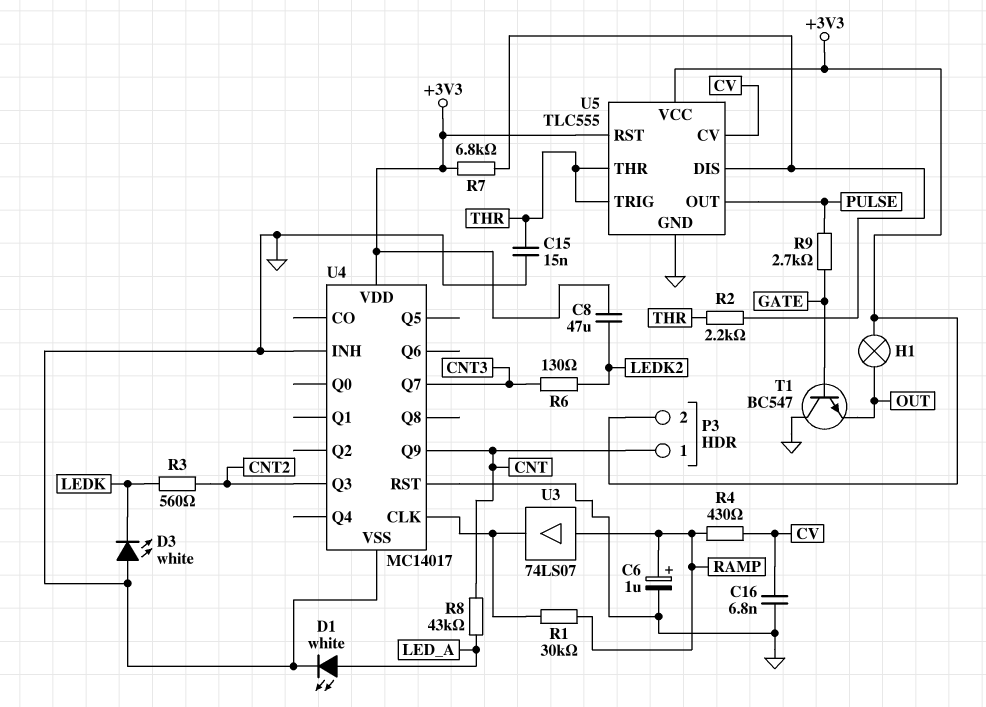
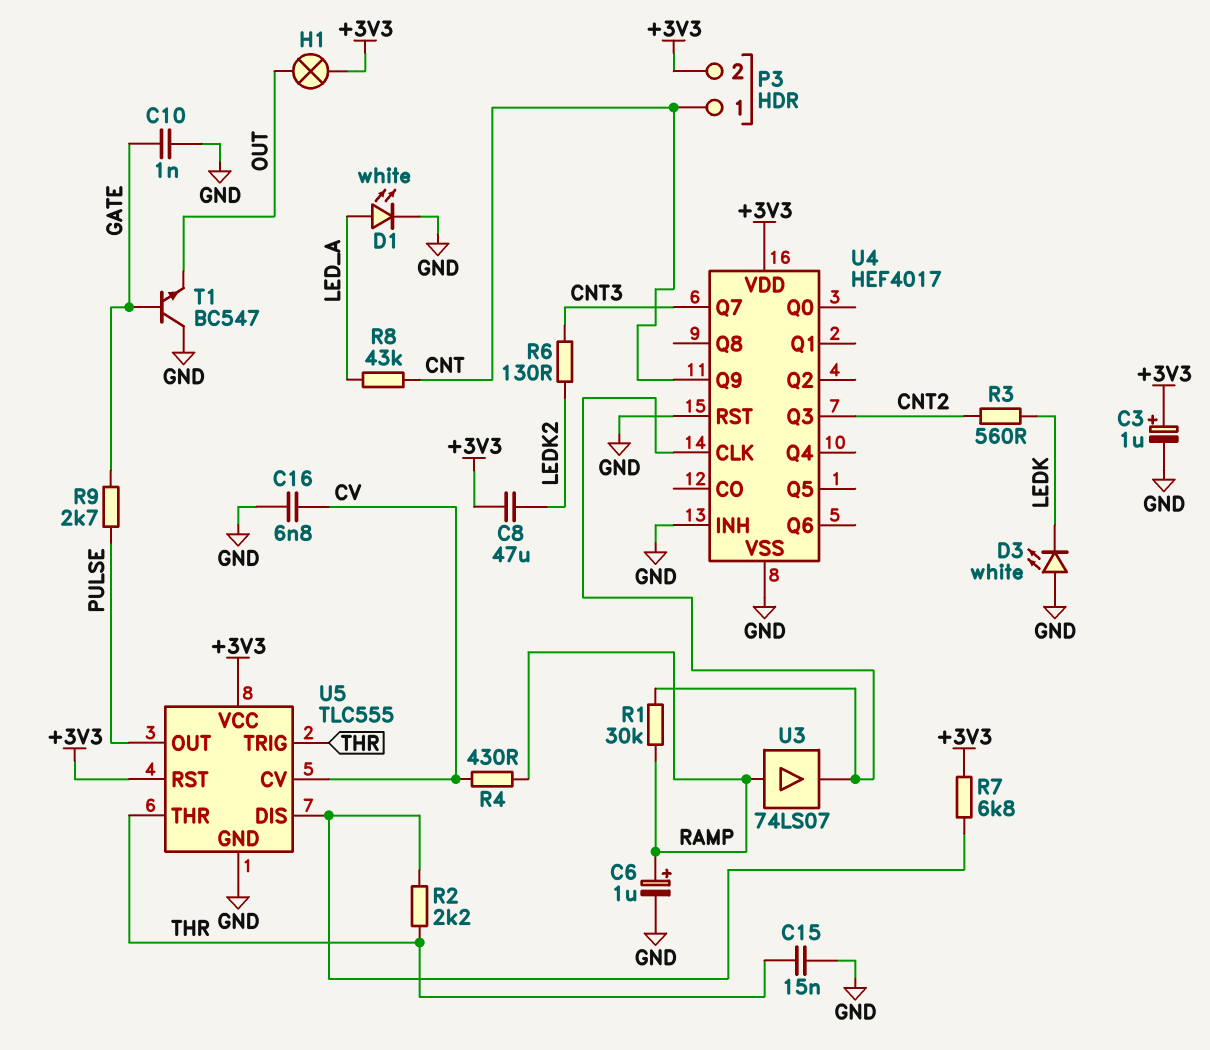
C3: none -> 1uF (plus +3V3, minus GND)
C10: none -> 1nF (GATE, GND)
U4: MC14017 -> HEF4017

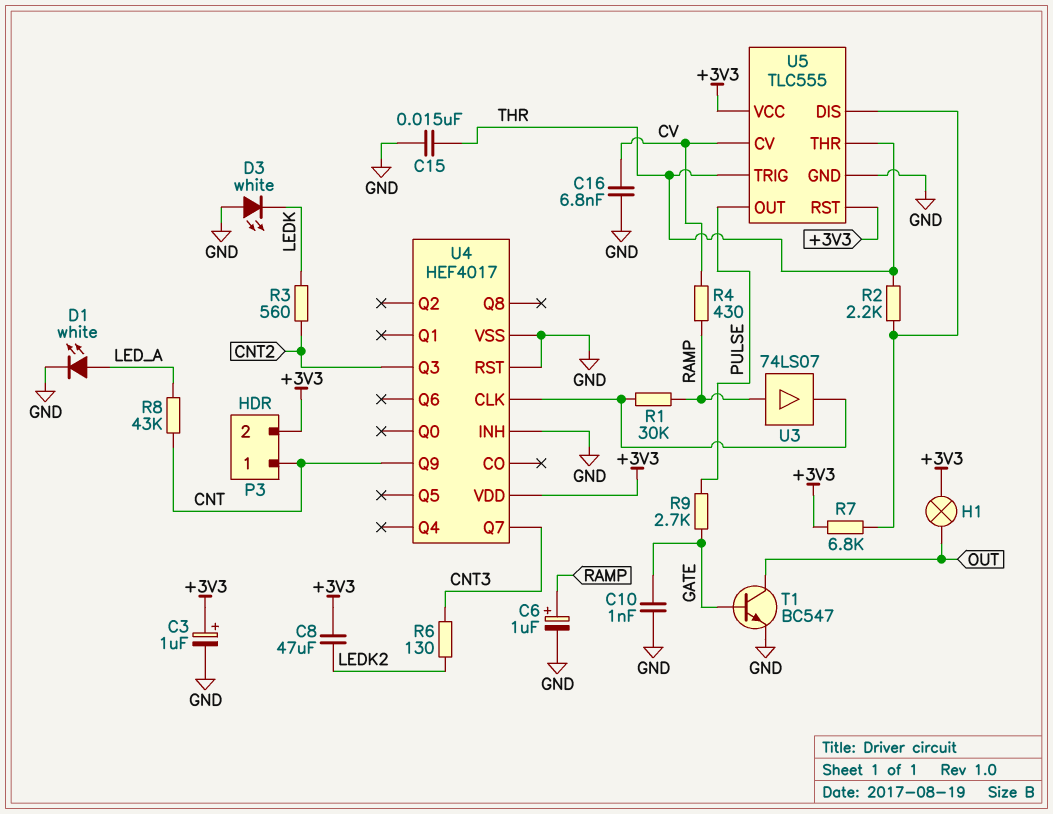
T1: NPN BC547 (B GATE, C GND, E OUT) -> NPN BC547 (B GATE, C OUT, E GND)

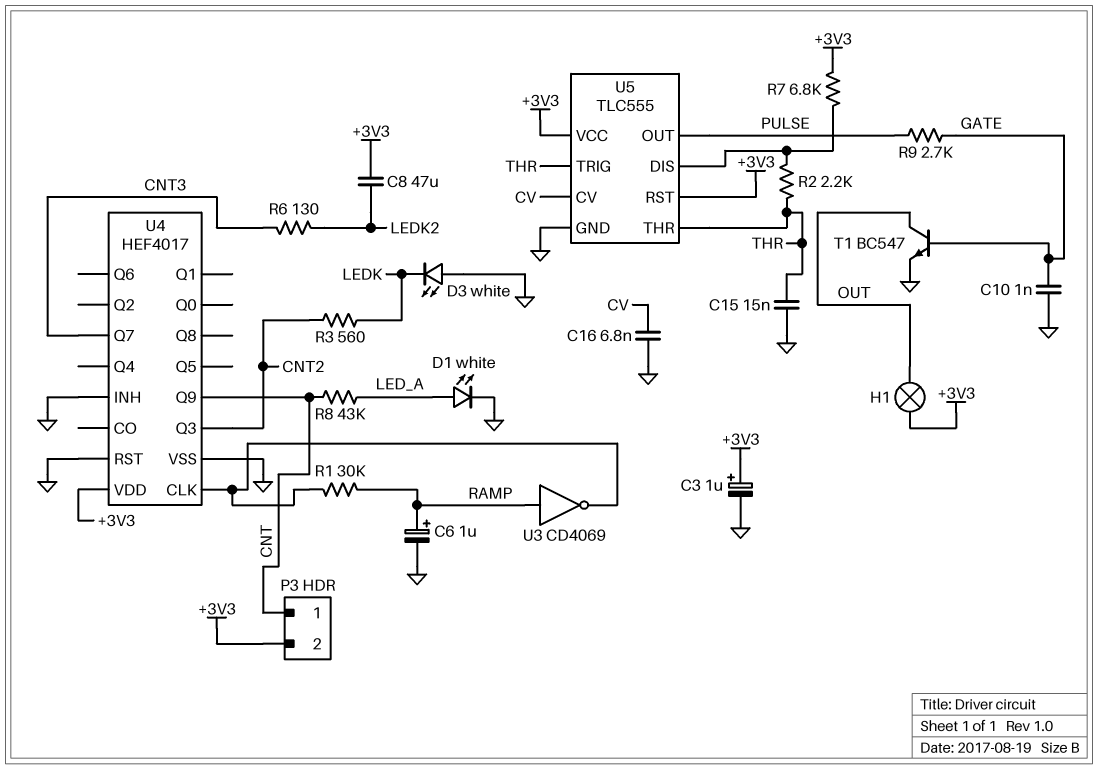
R4: 430 (CV, RAMP) -> none
U3: buffer 74LS07 (in RAMP, out U4/CLK) -> NOT CD4069 (in RAMP, out U4/CLK)

